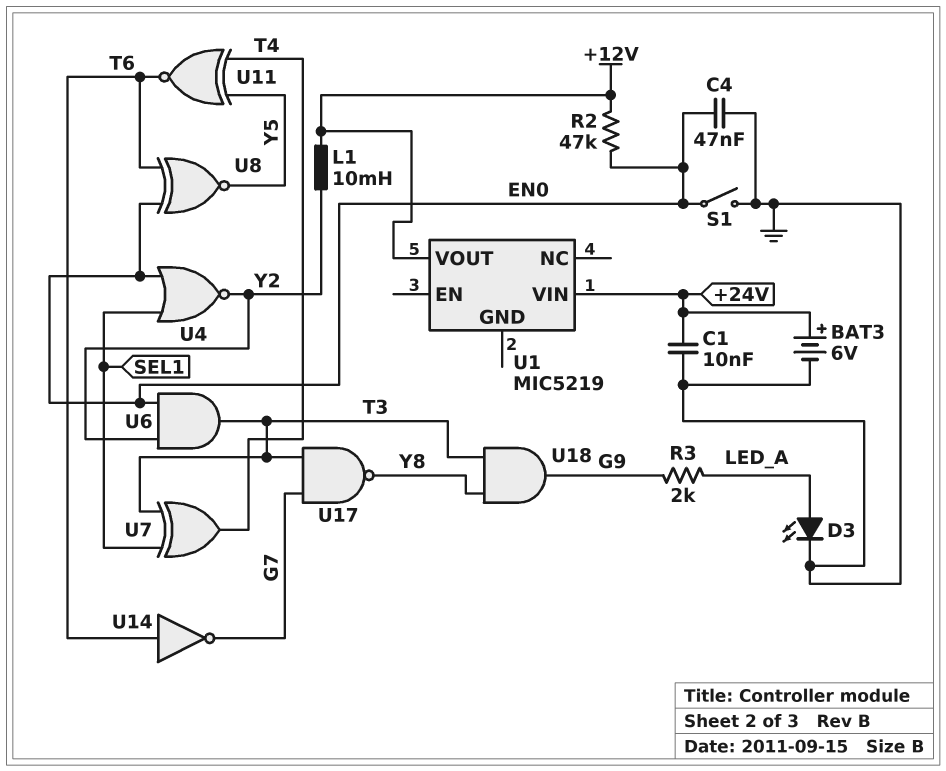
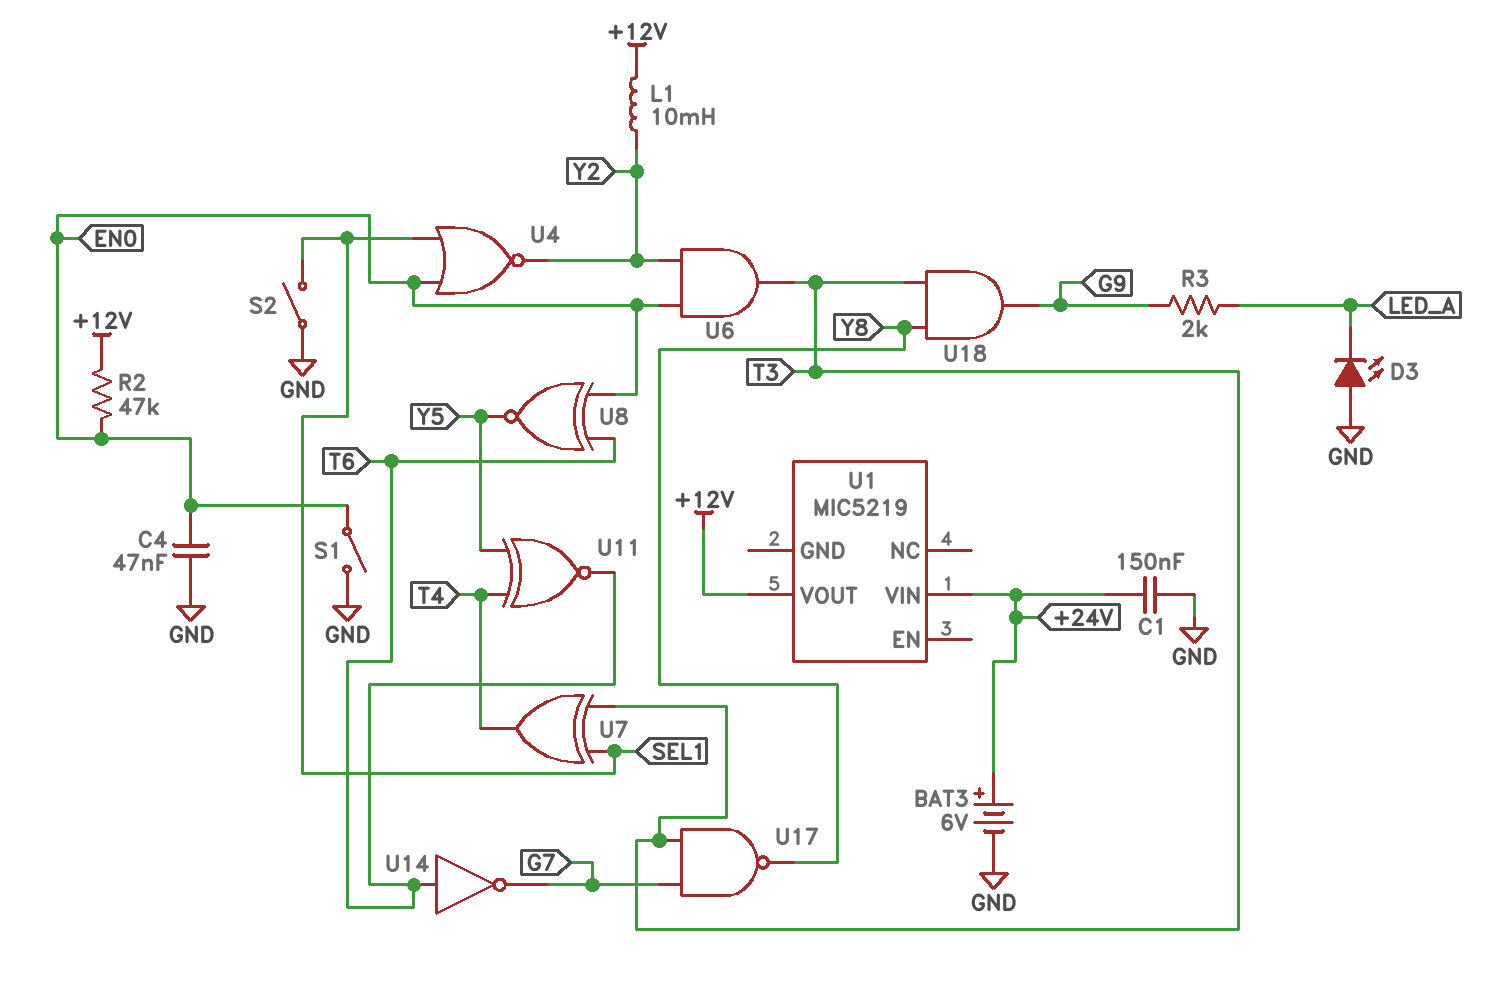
C1: 10nF (+24V, GND) -> 150nF (+24V, GND)
D3: LED (A LED_A, K GND) -> LED (A GND, K LED_A)
S2: none -> switch (GND, SEL1)

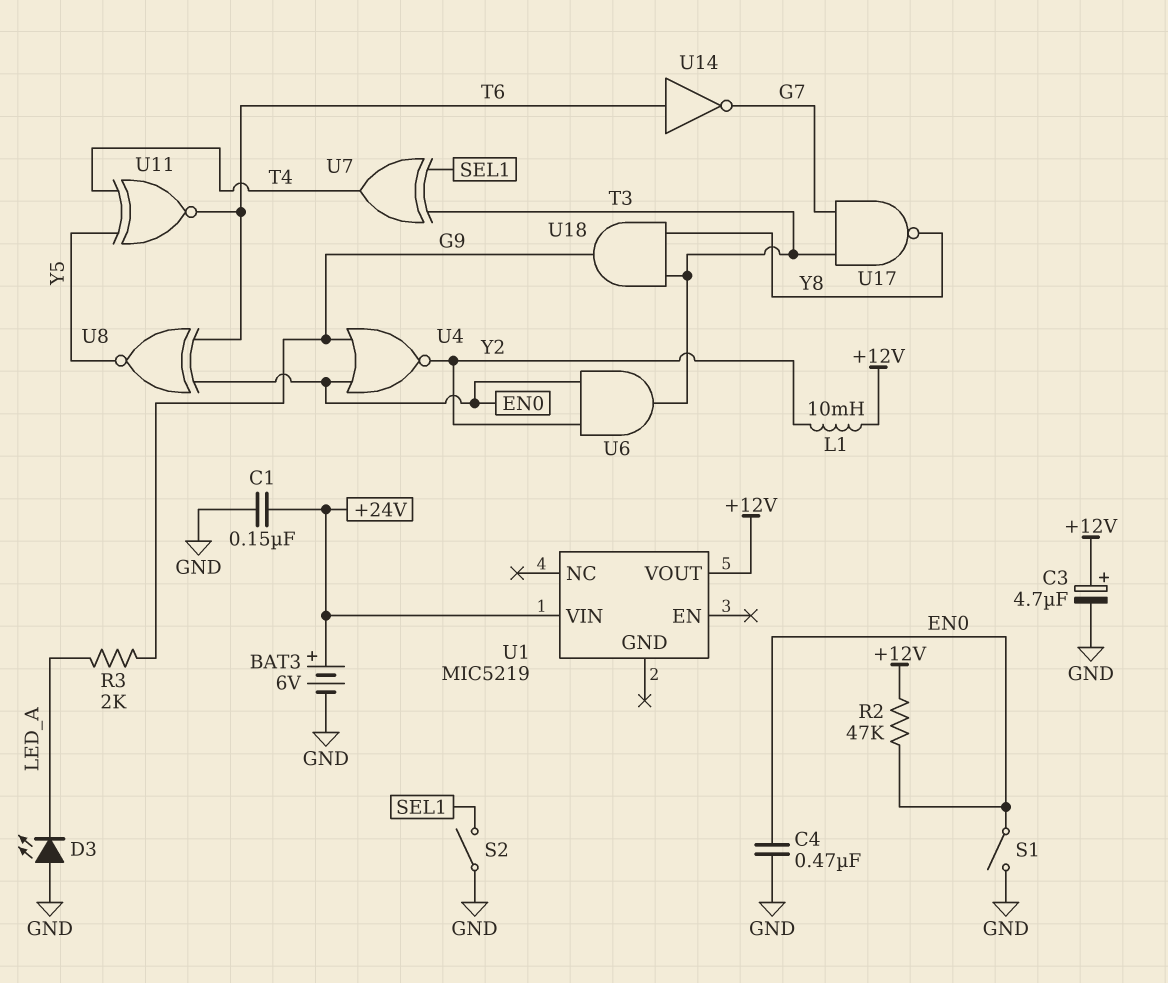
C3: none -> 4.7uF (plus +12V, minus GND)
C4: 47nF (EN0, GND) -> 470nF (EN0, GND)
U4: NOR (in EN0, in SEL1, out Y2) -> NOR (in EN0, in G9, out Y2)

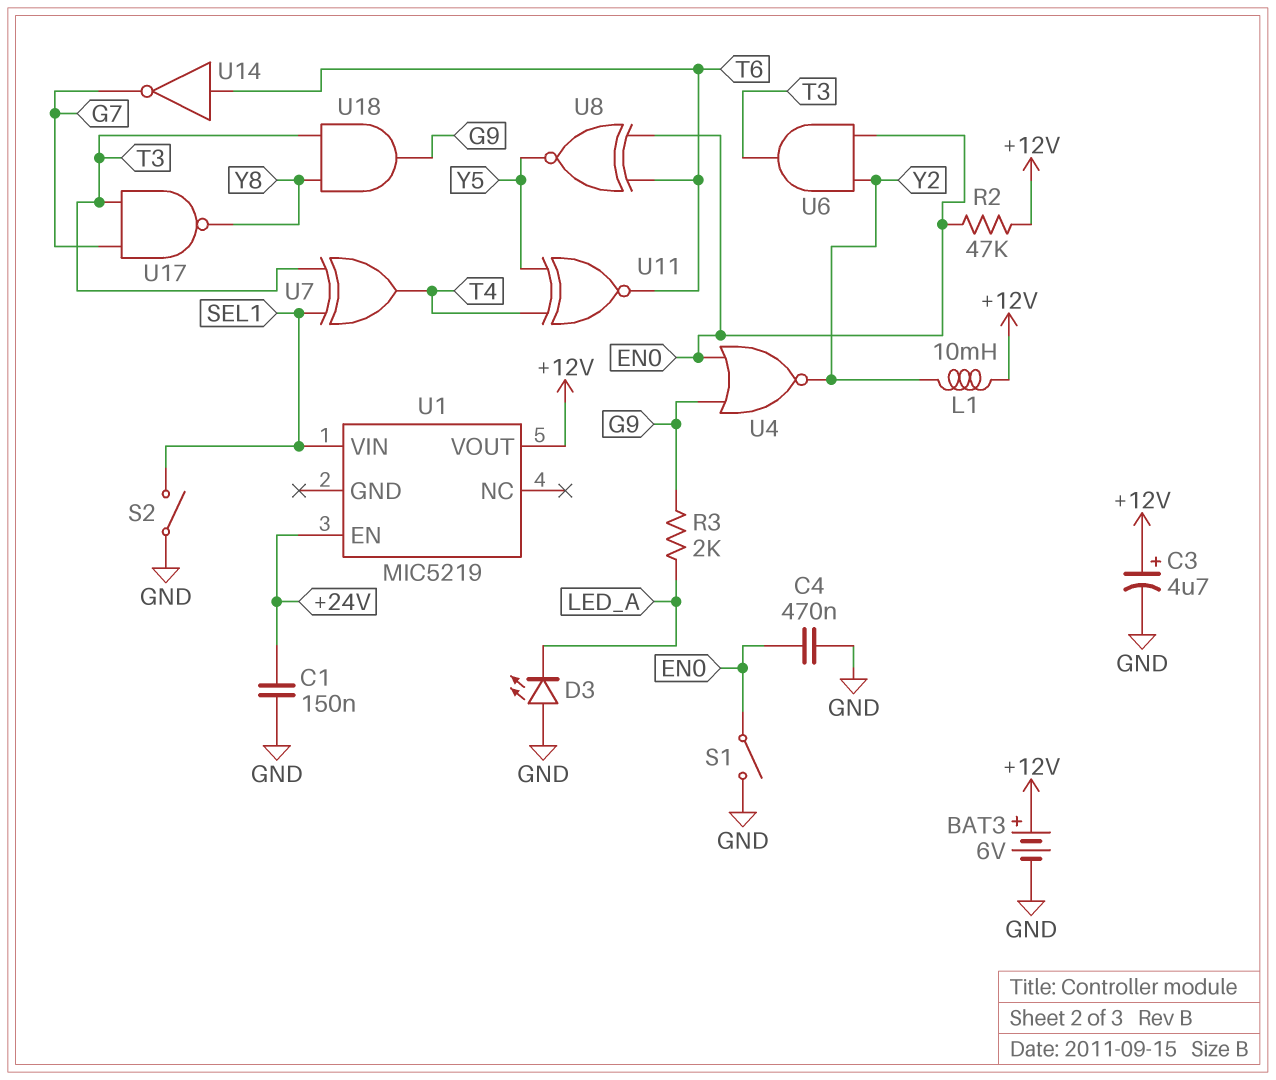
BAT3: 6V (plus +24V, minus GND) -> 6V (plus +12V, minus GND)
U1 pin EN: none -> +24V
U1 pin VIN: +24V -> SEL1

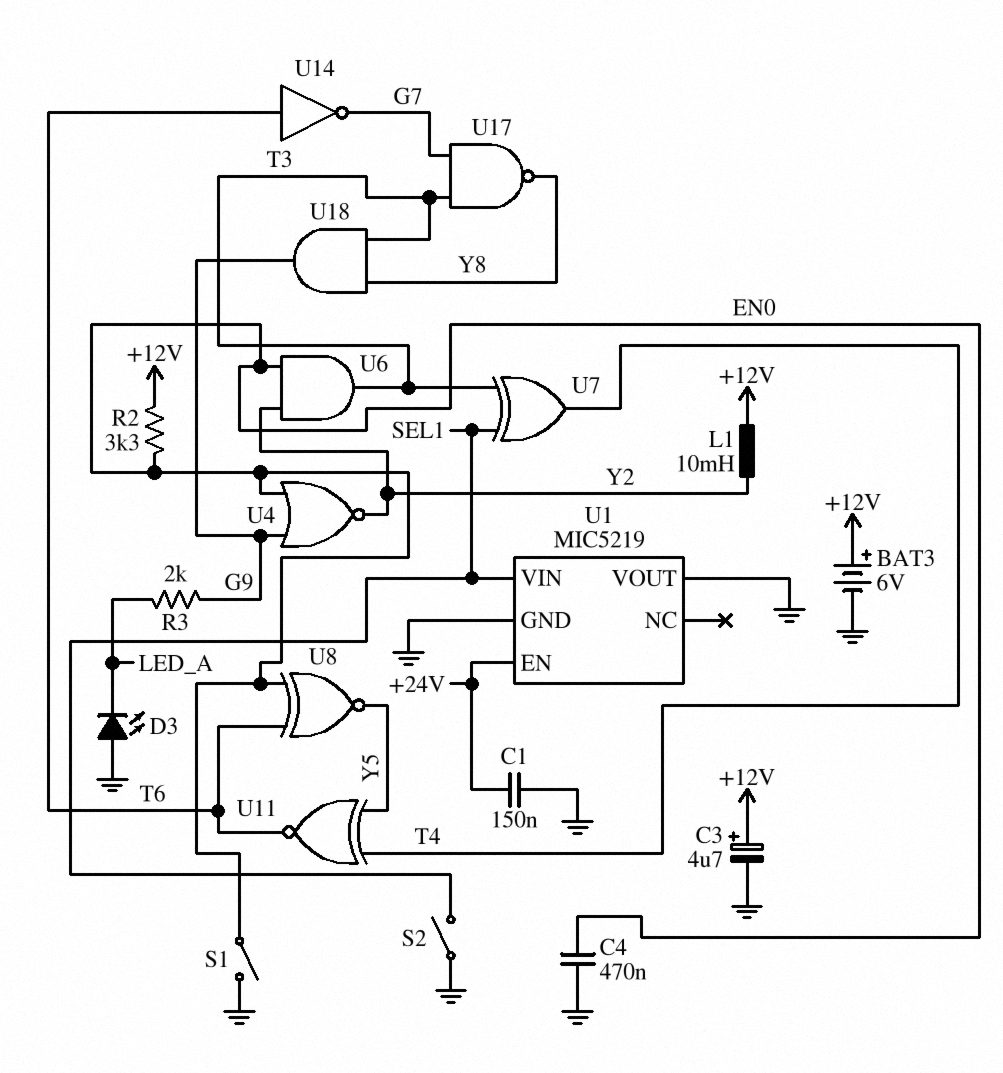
R2: 47k (+12V, EN0) -> 3.3k (+12V, EN0)
U1 pin GND: none -> GND
U1 pin VOUT: +12V -> GND

